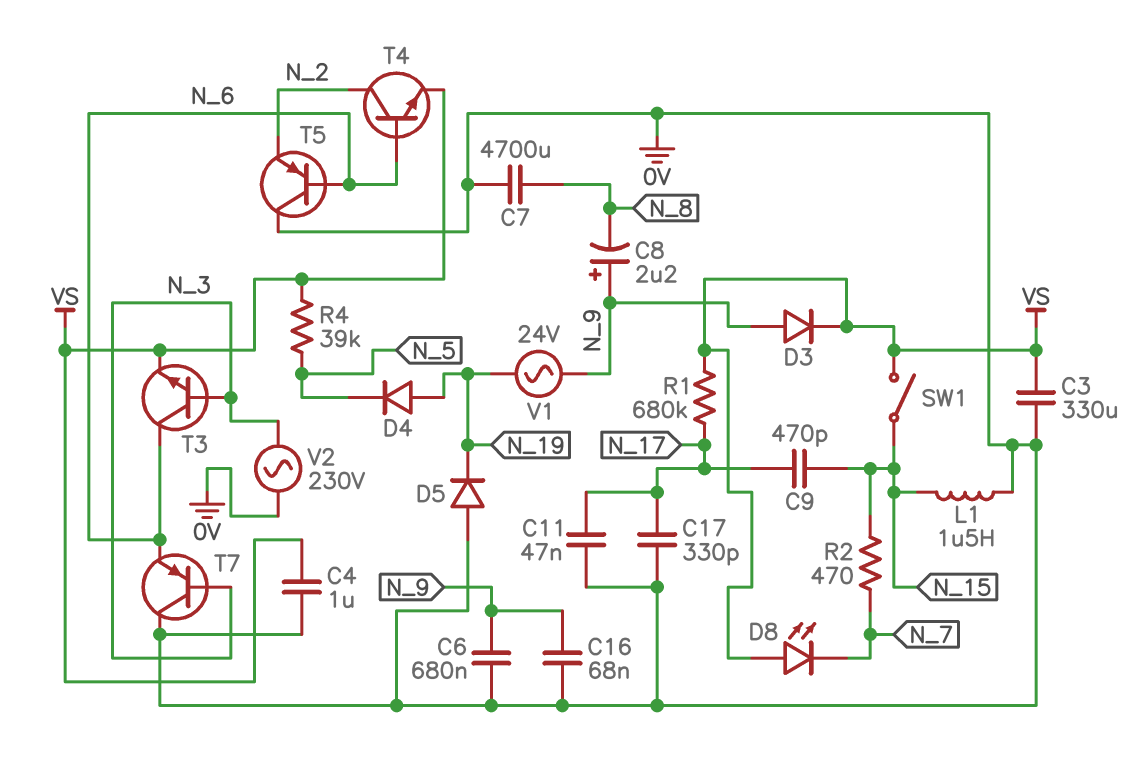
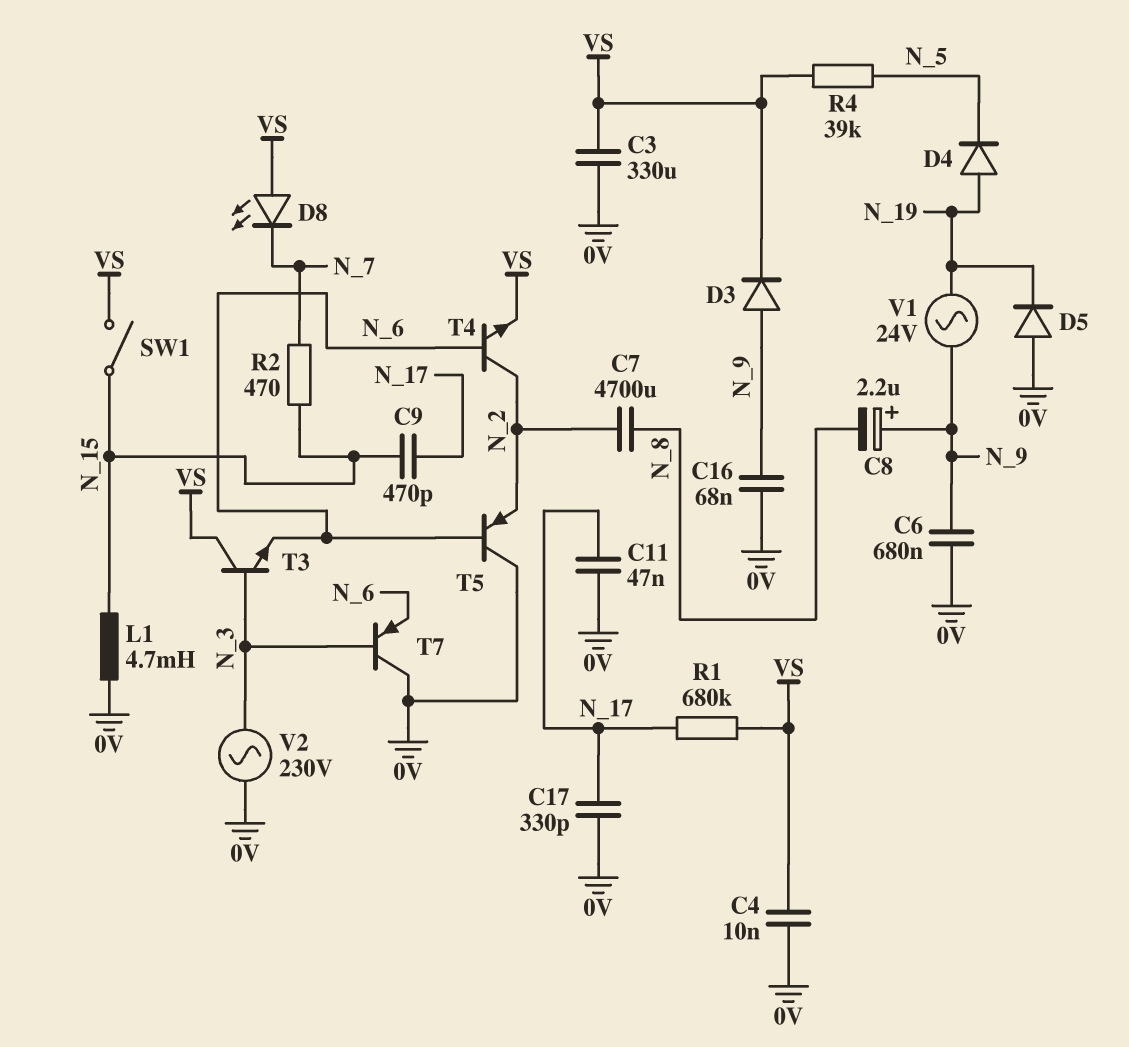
C4: 1uF (0V, VS) -> 10nF (0V, VS)
C7: 4700uF (0V, N_8) -> 4700uF (N_2, N_8)
L1: 1.5uH (0V, N_15) -> 4.7mH (0V, N_15)
T3: NPN (B N_3, C N_6, E VS) -> NPN (B N_3, C VS, E N_6)

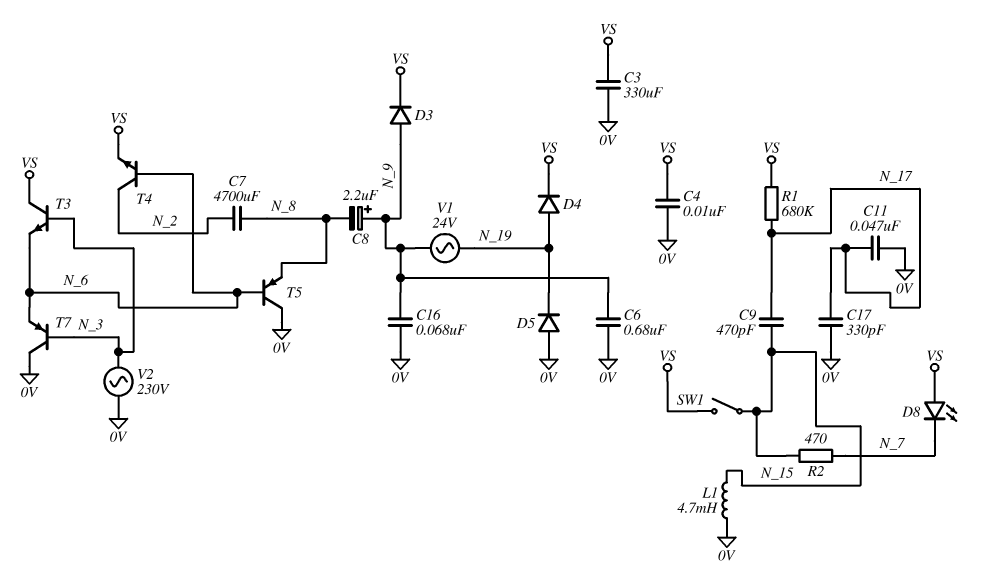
D4: diode (A N_19, K N_5) -> diode (A N_19, K VS)
R4: 39k (N_5, VS) -> none
T5: PNP (B N_6, C 0V, E N_2) -> PNP (B N_6, C 0V, E N_8)

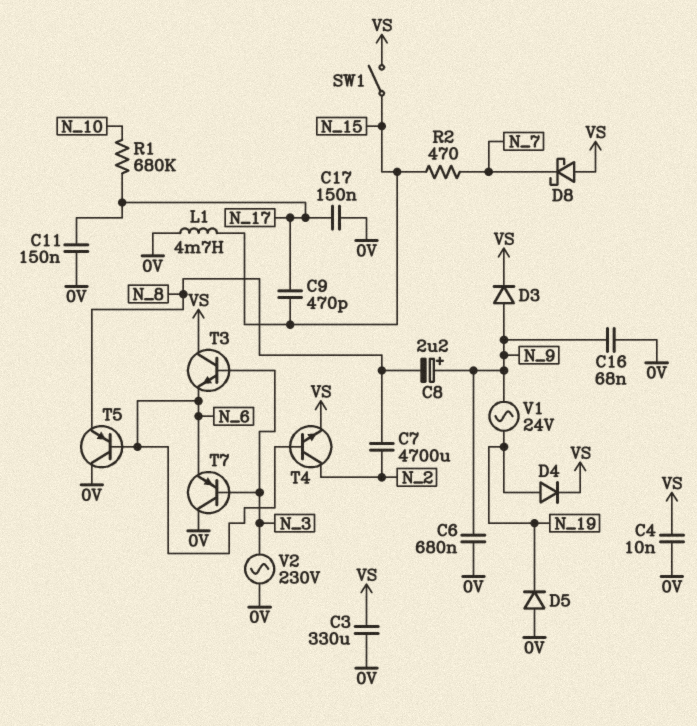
C11: 47nF (0V, N_17) -> 150nF (0V, N_17)
C17: 330pF (0V, N_17) -> 150nF (0V, N_17)
D8: LED (A VS, K N_7) -> schottky (A VS, K N_7)
R1: 680k (N_17, VS) -> 680k (N_10, N_17)

